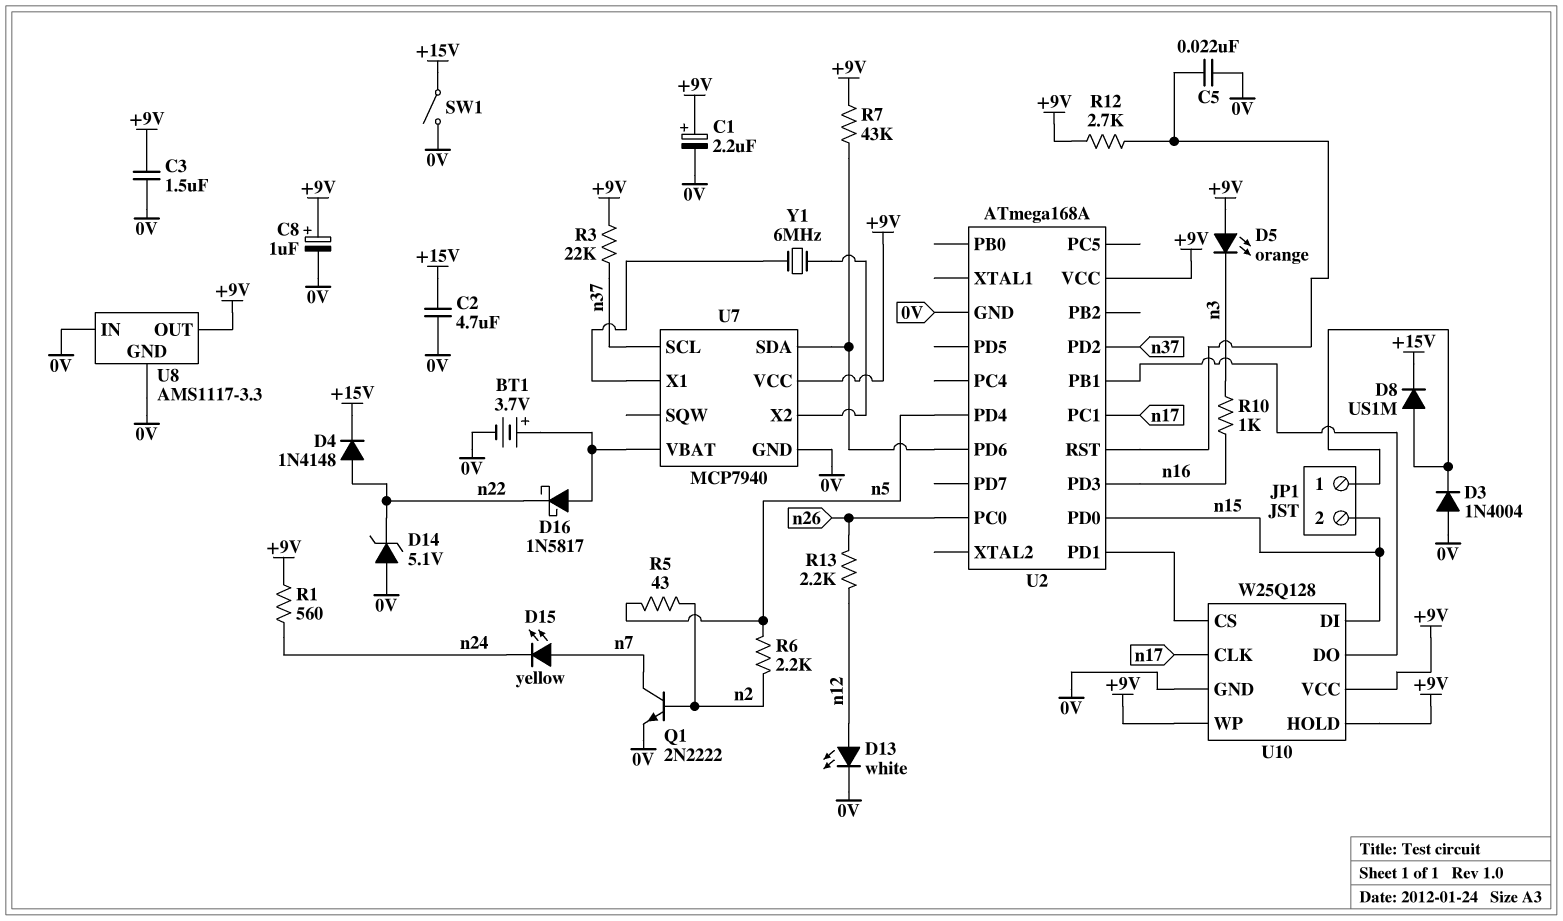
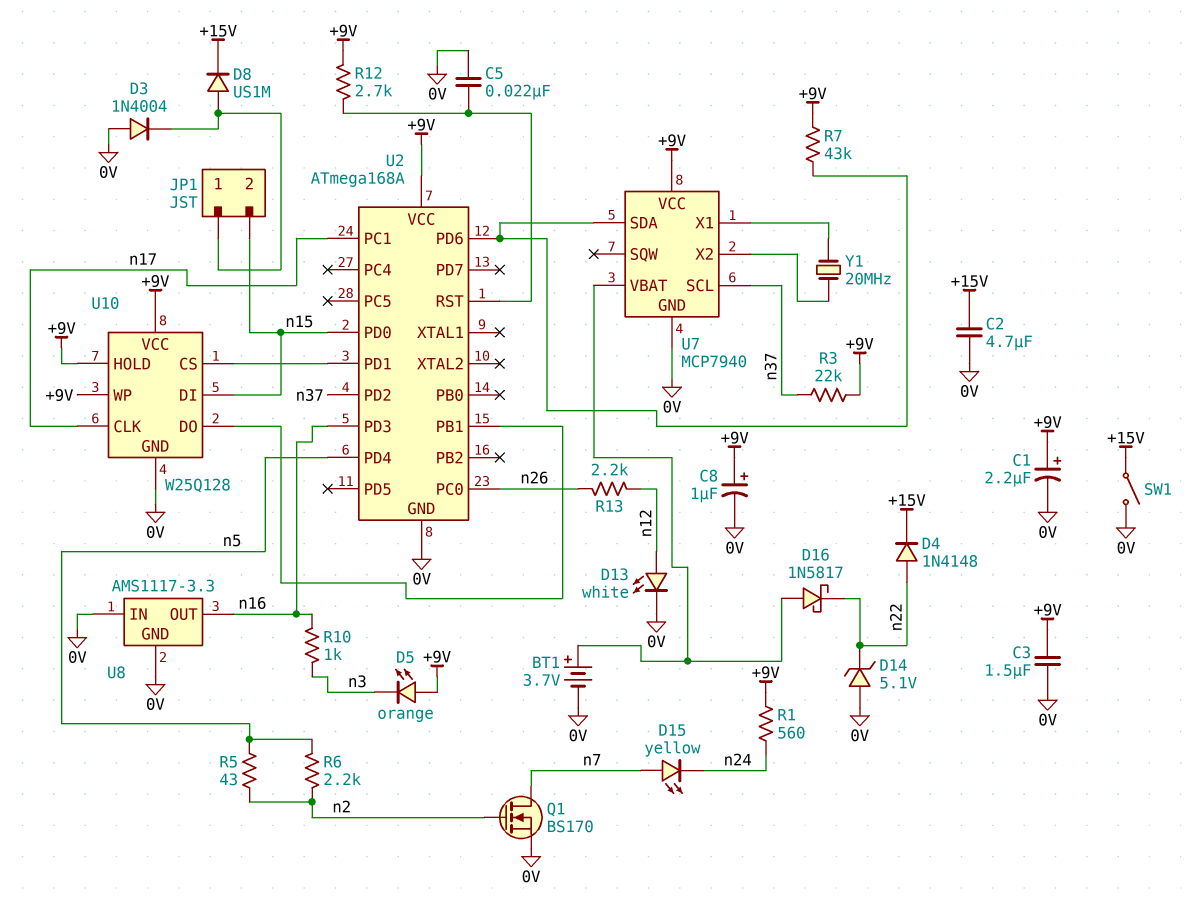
Q1: NPN 2N2222 (B n2, C n7, E 0V) -> NMOS BS170 (G n2, D n7, S 0V)
U8 pin OUT: +9V -> n16
Y1: 6MHz (U7/X1, U7/X2) -> 20MHz (U7/X1, U7/X2)

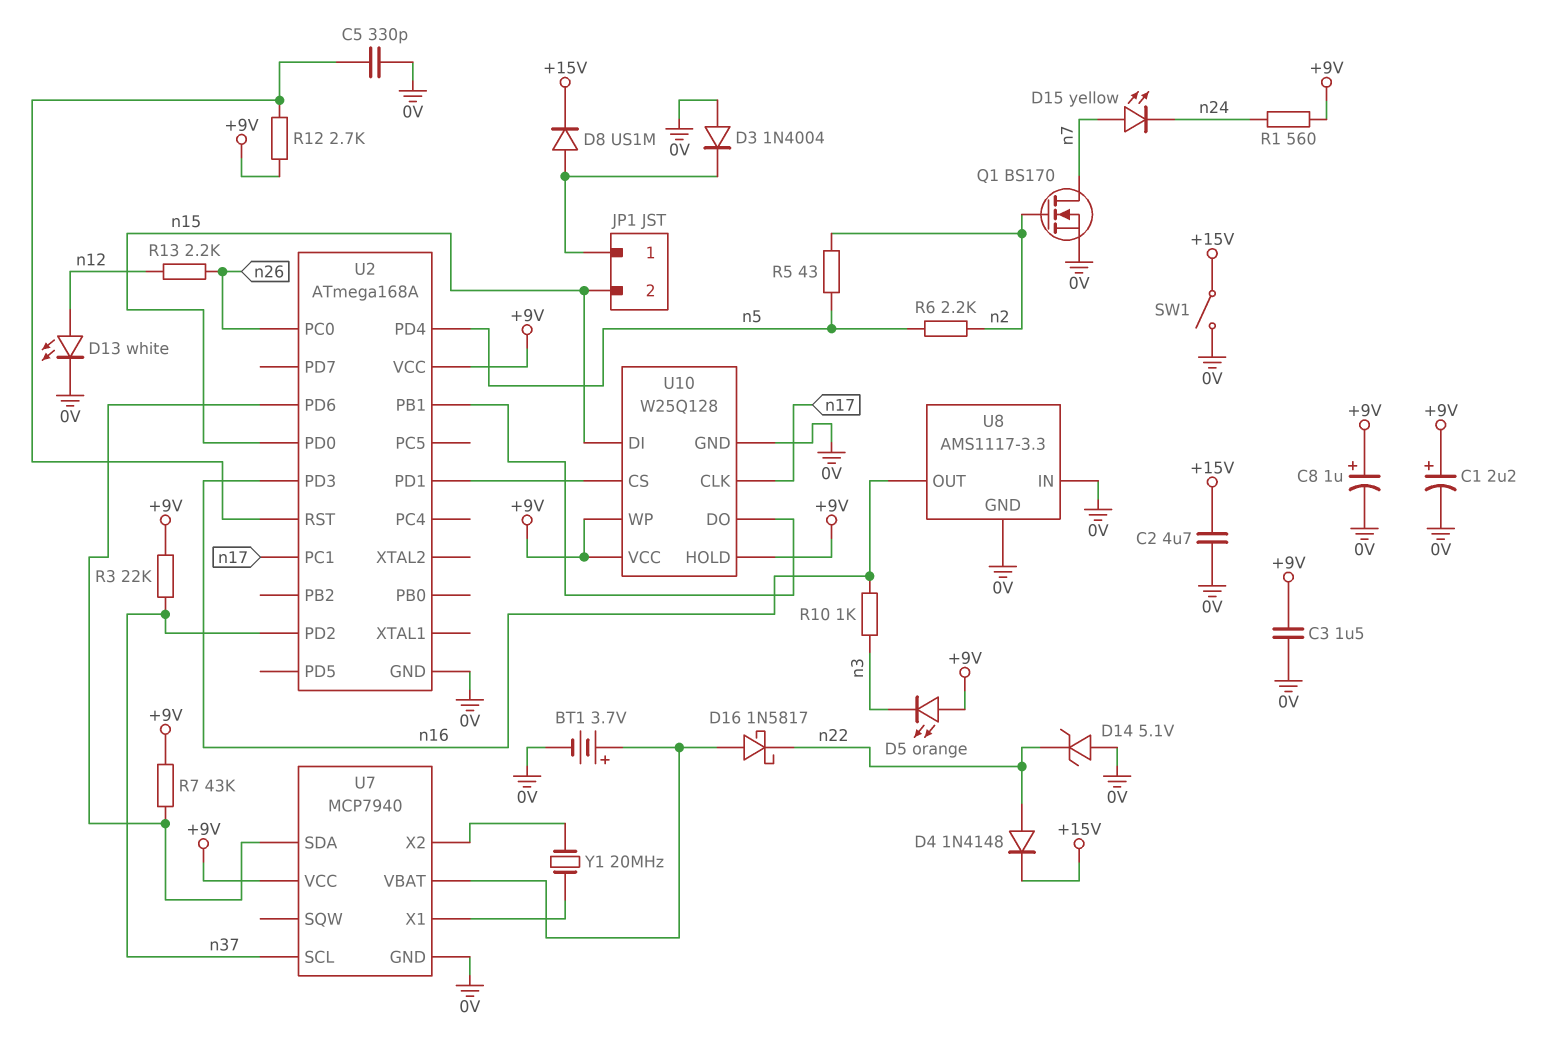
C5: 22nF (0V, U2/RST) -> 330pF (0V, U2/RST)

